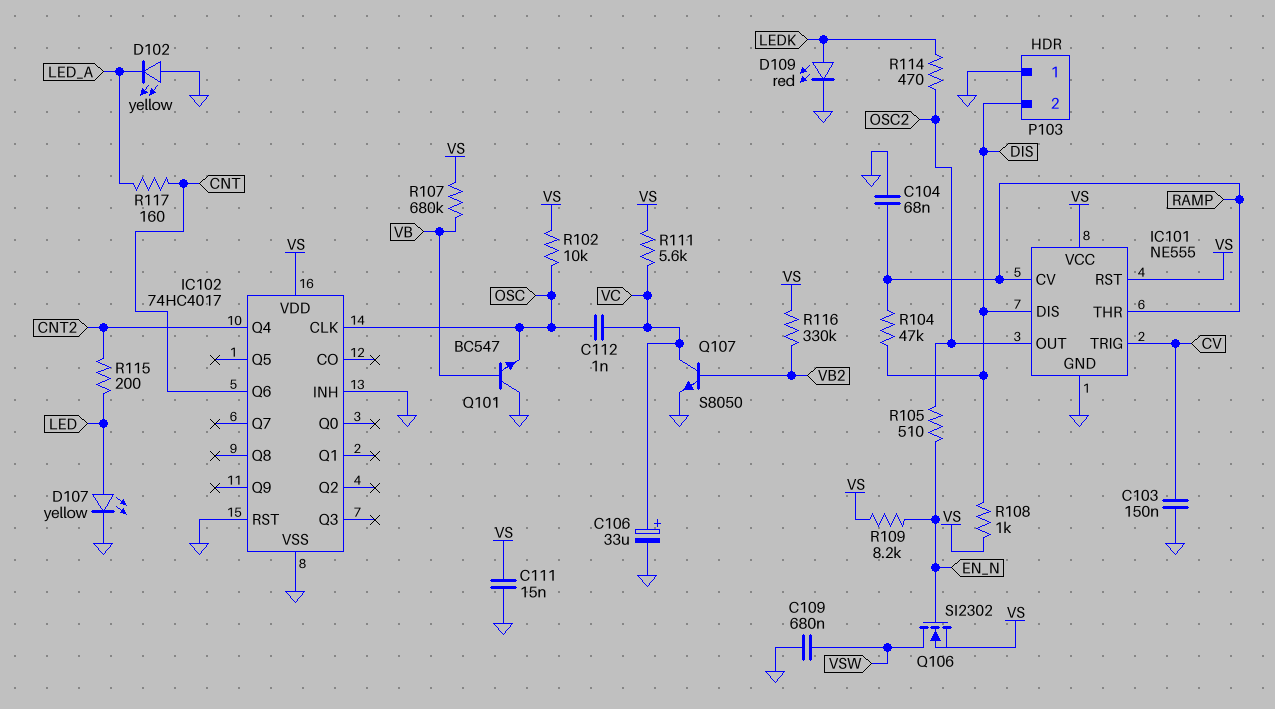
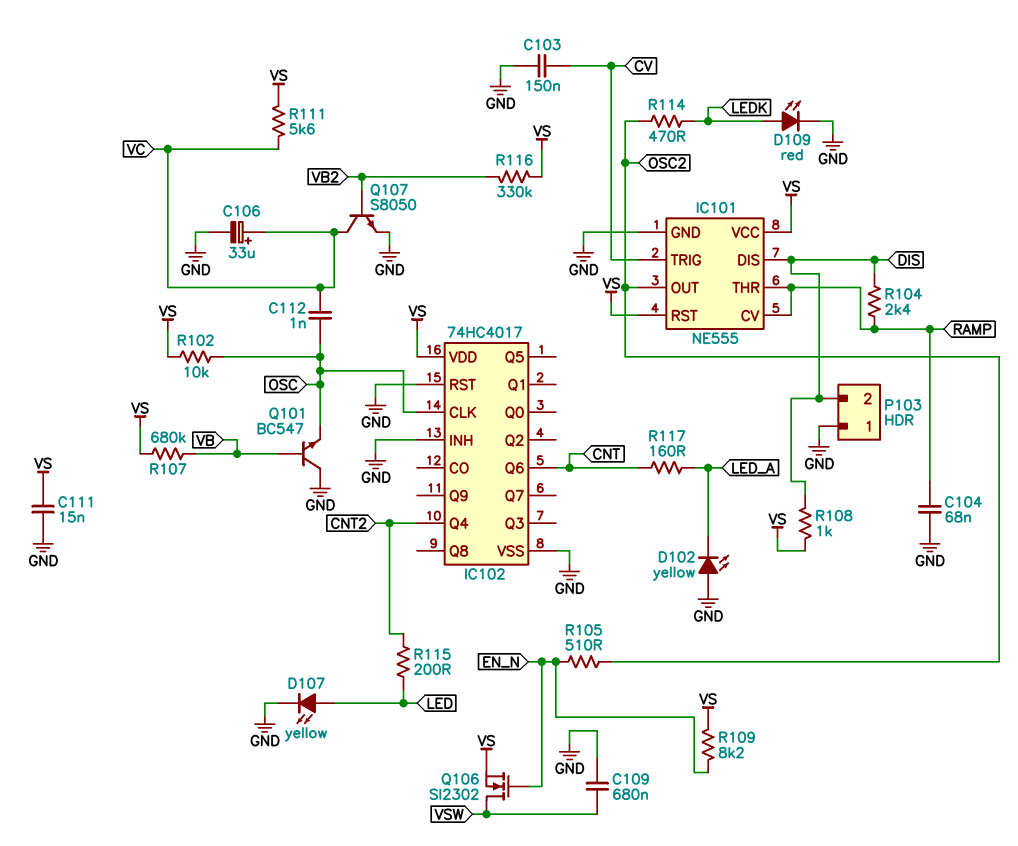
R104: 47k (DIS, RAMP) -> 2.4k (DIS, RAMP)

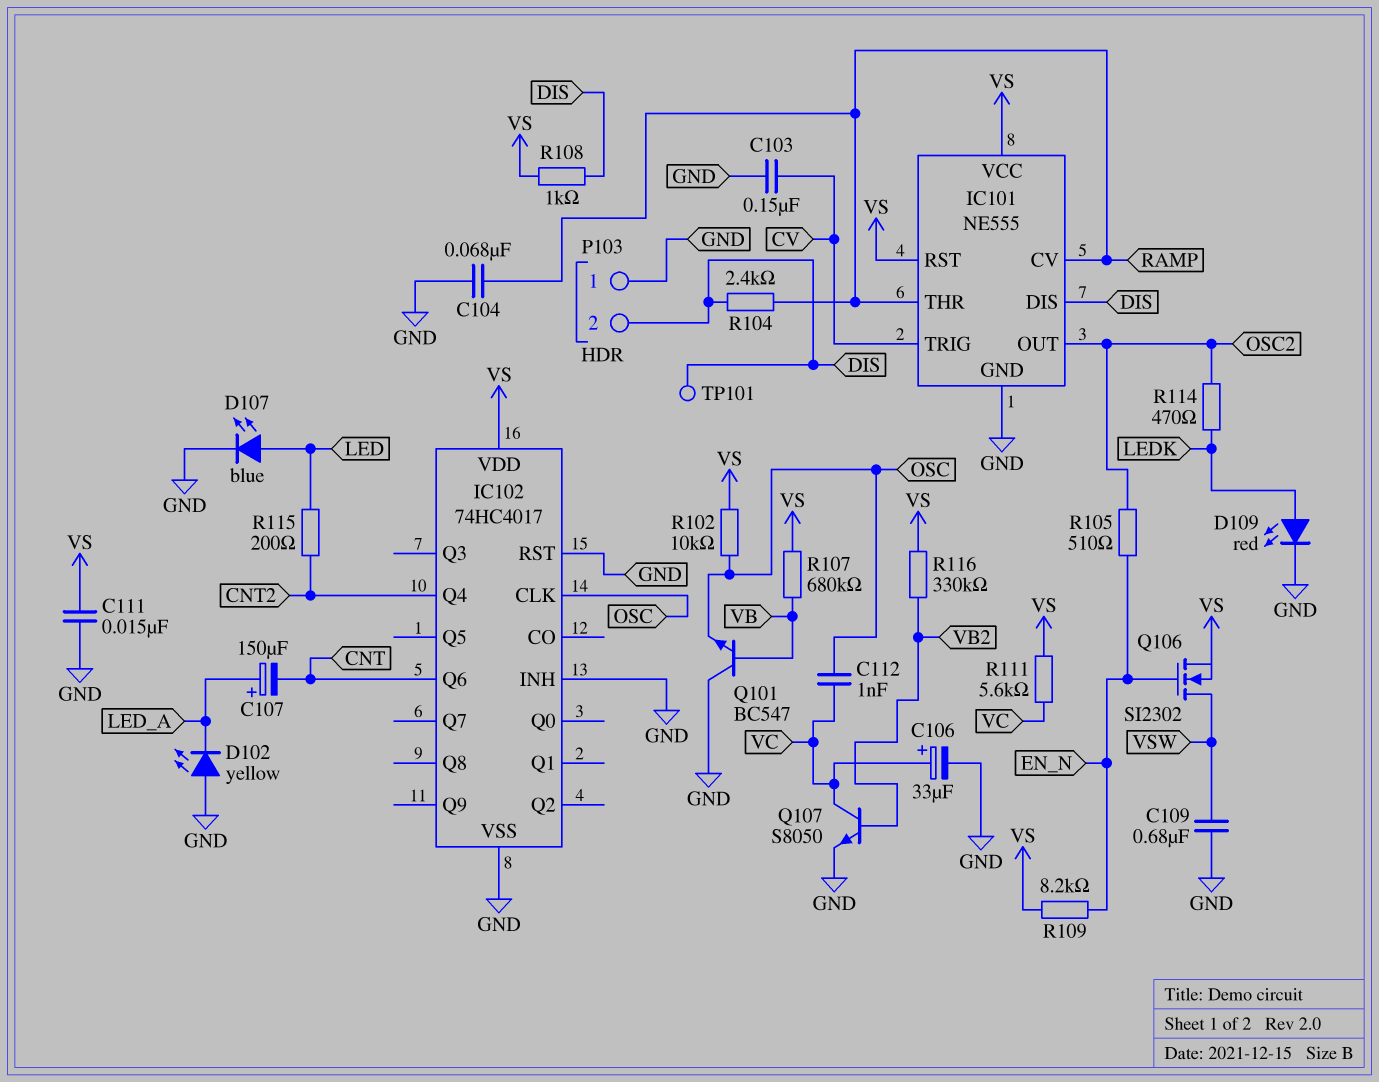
C107: none -> 150uF (plus LED_A, minus CNT)
D107: LED yellow (A LED, K GND) -> LED blue (A LED, K GND)
R117: 160 (CNT, LED_A) -> none
TP101: none -> test point (DIS)

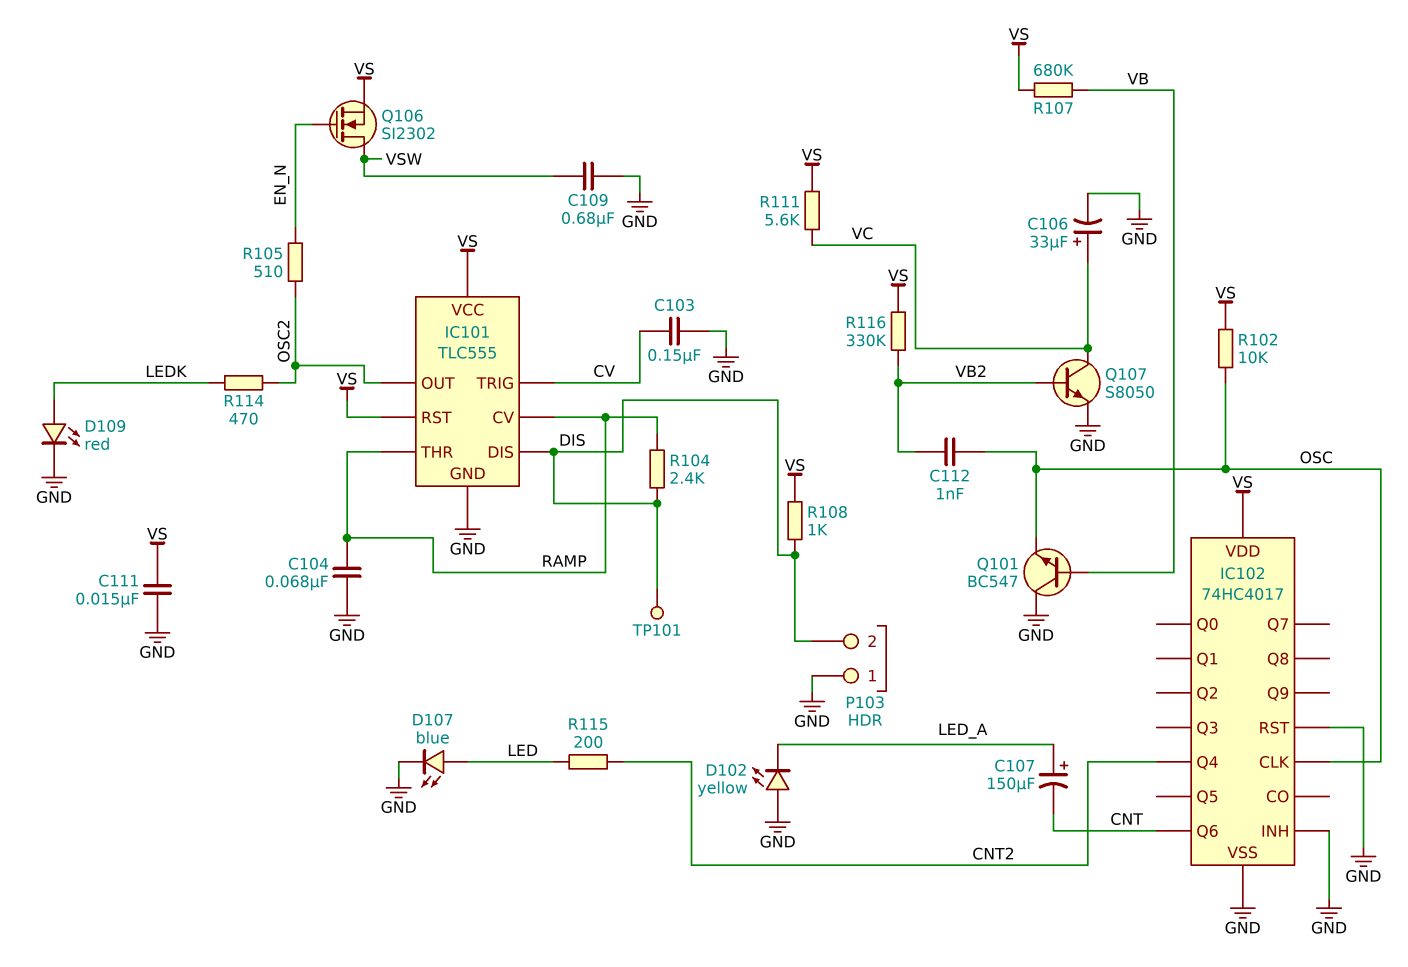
C112: 1nF (OSC, VC) -> 1nF (OSC, VB2)
IC101: NE555 -> TLC555
R109: 8.2k (EN_N, VS) -> none

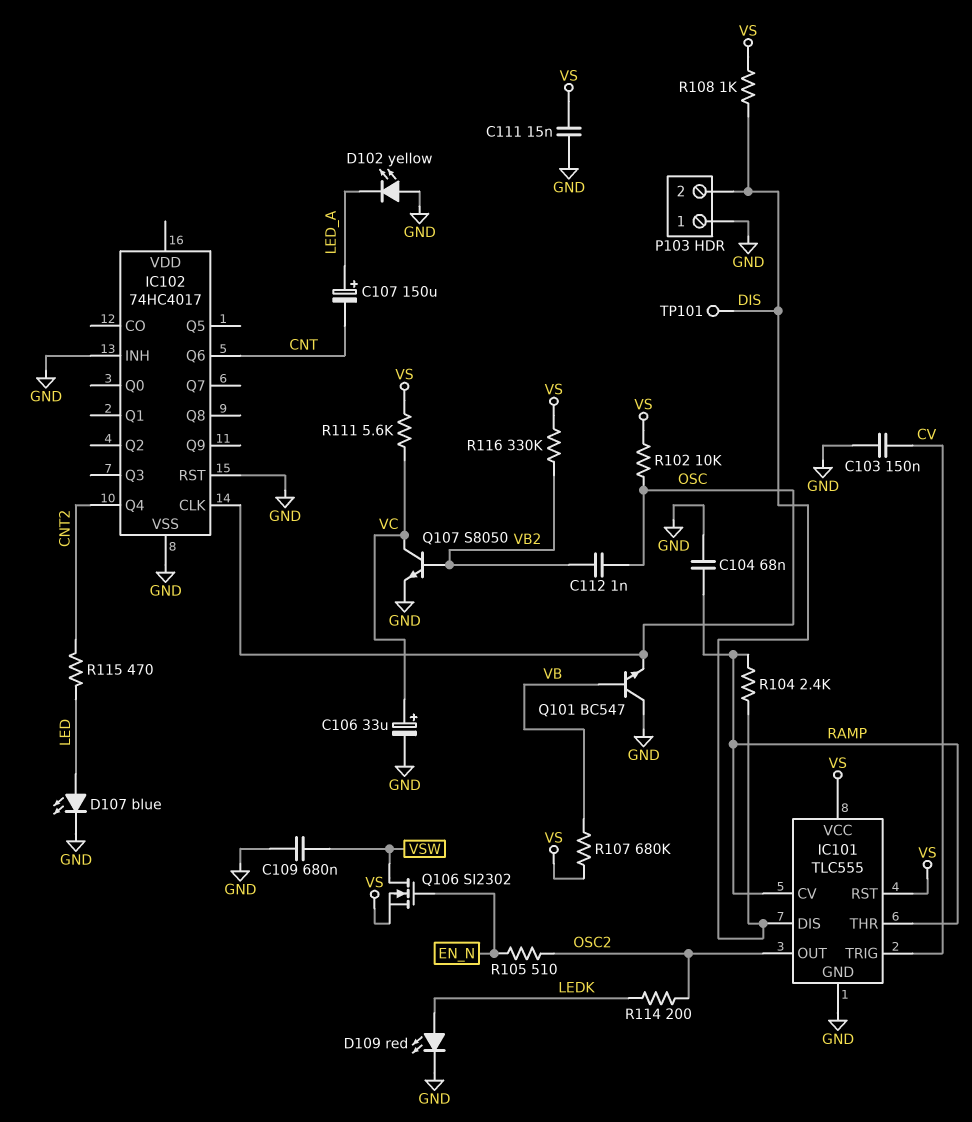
IC102 pin VDD: VS -> none
R114: 470 (LEDK, OSC2) -> 200 (LEDK, OSC2)
R115: 200 (CNT2, LED) -> 470 (CNT2, LED)

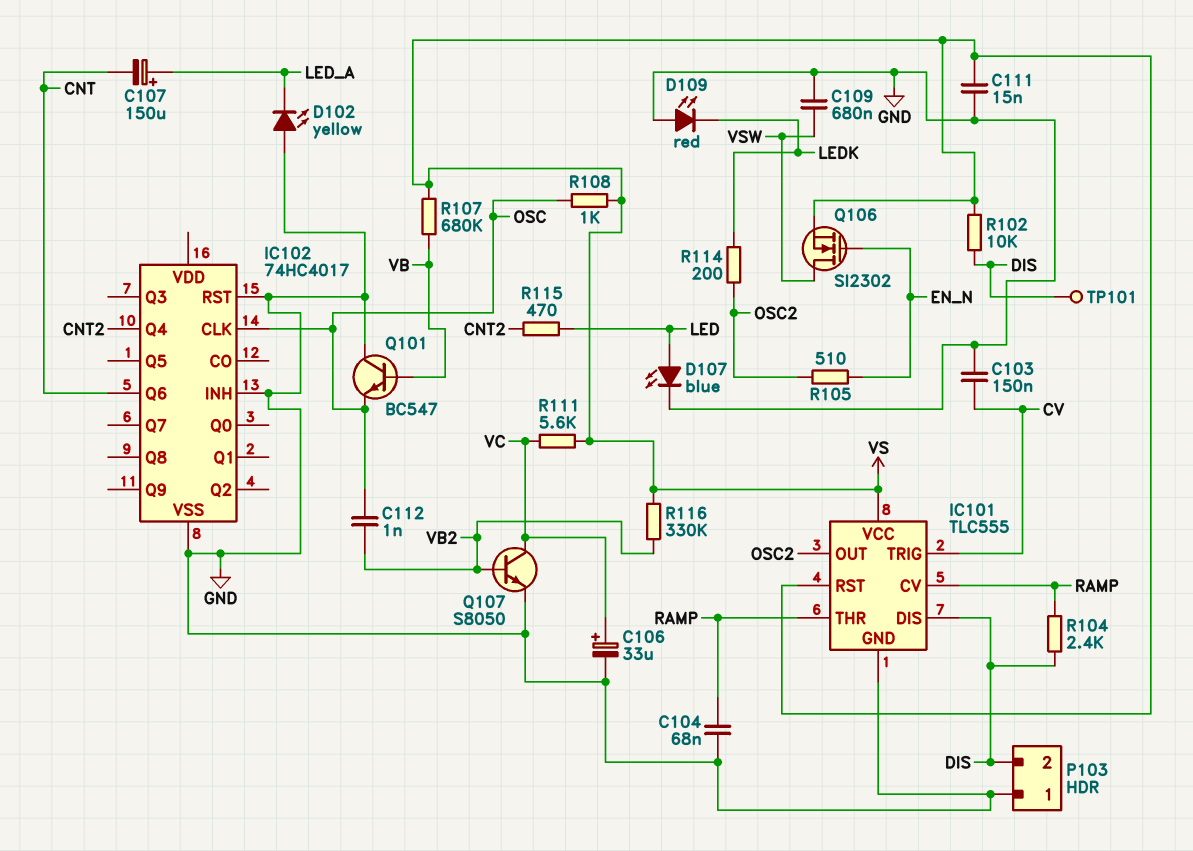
D109: LED red (A LEDK, K GND) -> LED red (A GND, K LEDK)
R102: 10k (OSC, VS) -> 10k (DIS, VS)
R108: 1k (DIS, VS) -> 1k (OSC, VS)

